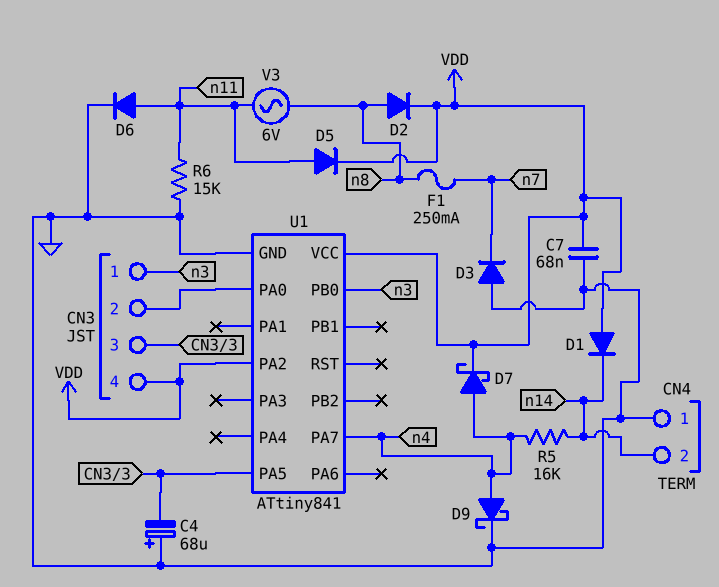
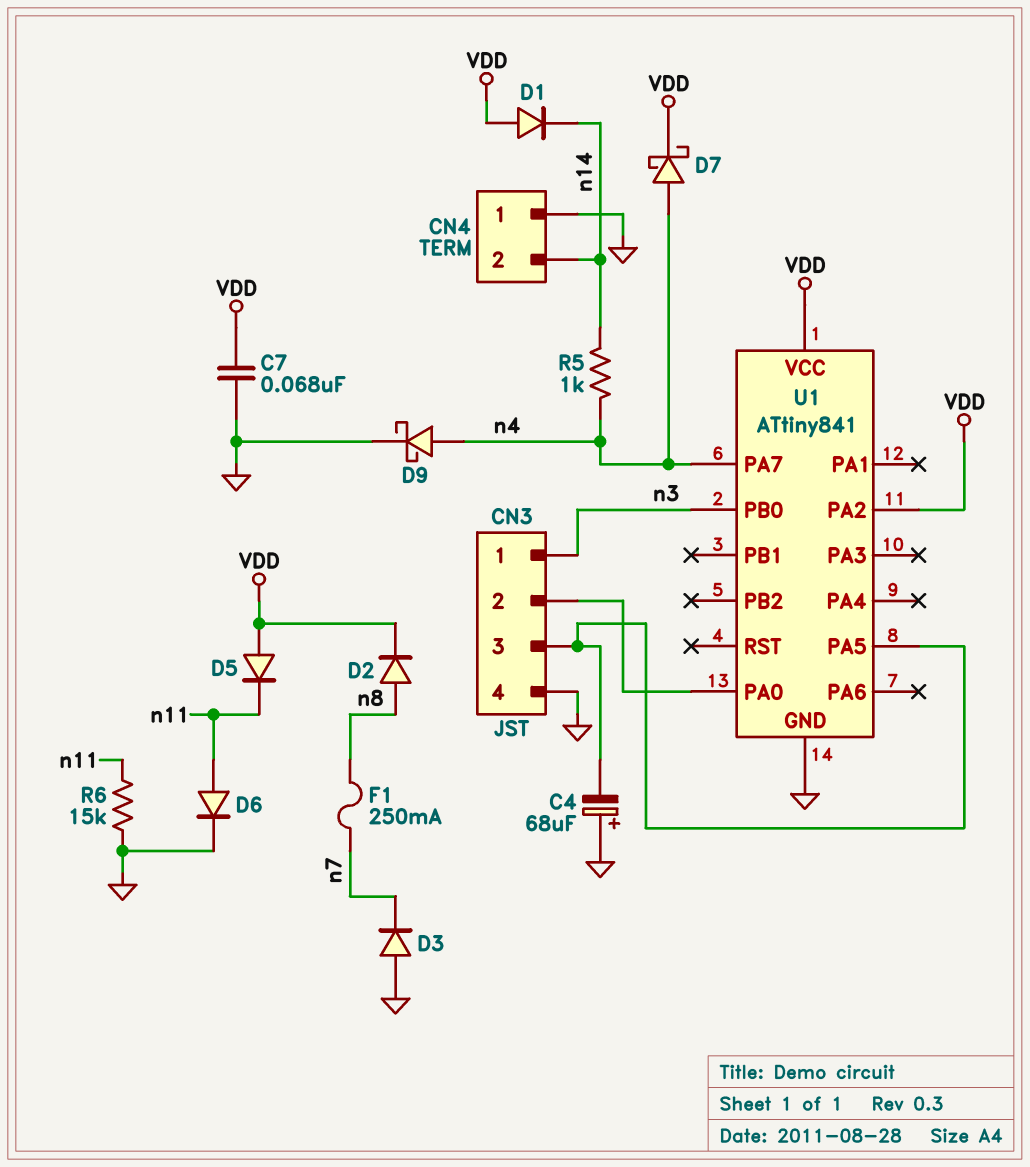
CN3 pin 4: VDD -> GND
D5: diode (A n11, K VDD) -> diode (A VDD, K n11)
R5: 16k (n4, n14) -> 1k (n4, n14)
V3: AC 6V (n8, n11) -> none

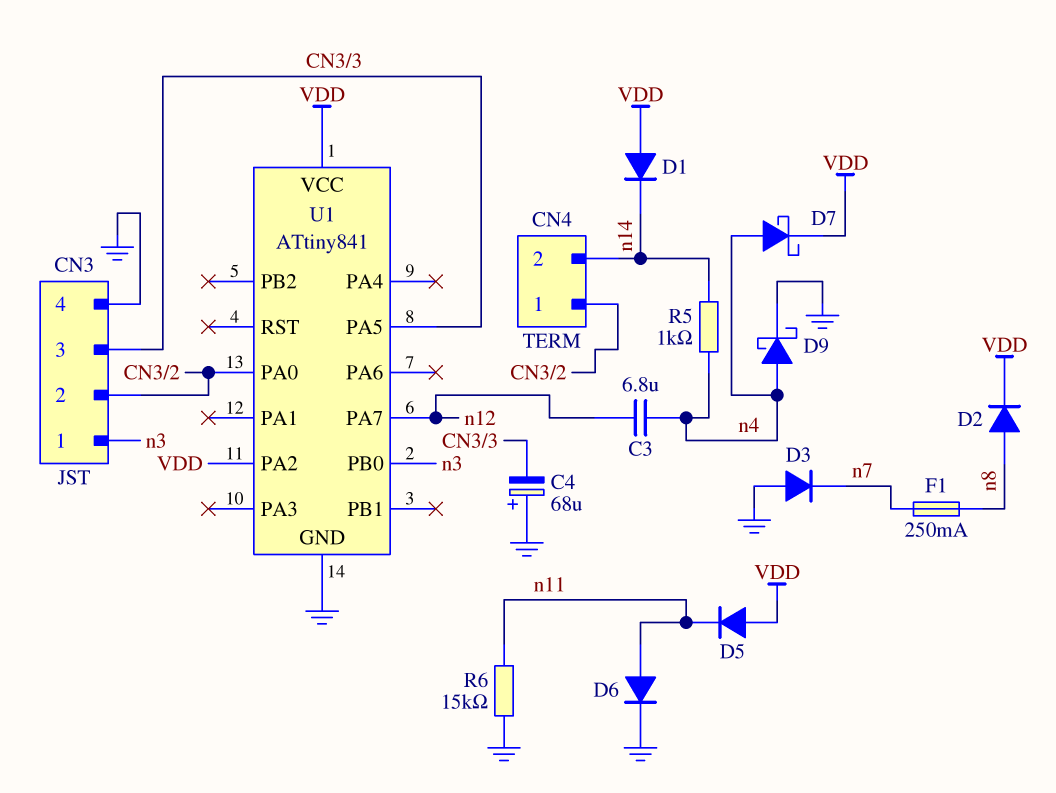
C3: none -> 6.8uF (n4, n12)
C7: 68nF (GND, VDD) -> none
CN4 pin 1: GND -> CN3/2
U1 pin PA7: n4 -> n12

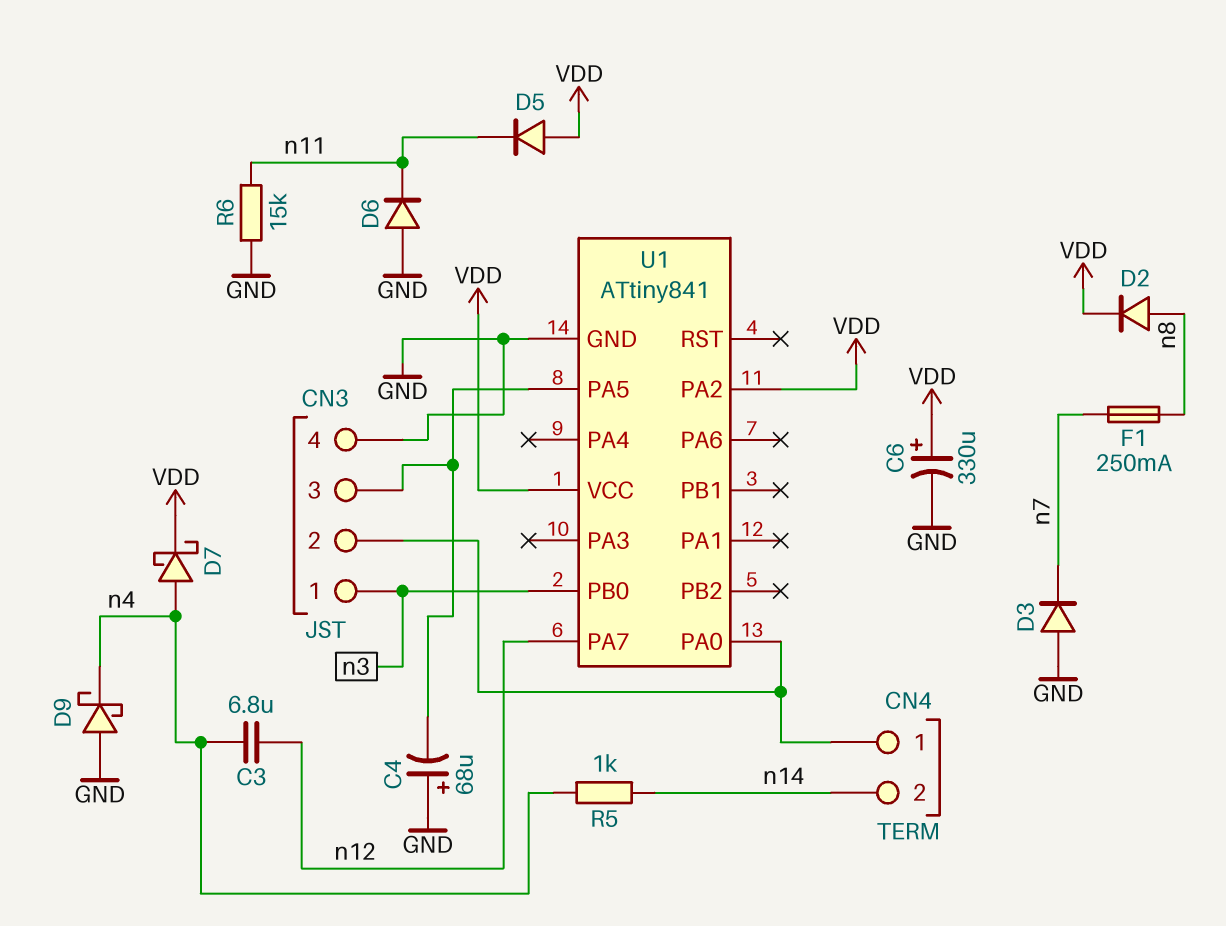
C6: none -> 330uF (plus VDD, minus GND)
D1: diode (A VDD, K n14) -> none
D6: diode (A n11, K GND) -> diode (A GND, K n11)
D9: schottky (A n4, K GND) -> schottky (A GND, K n4)

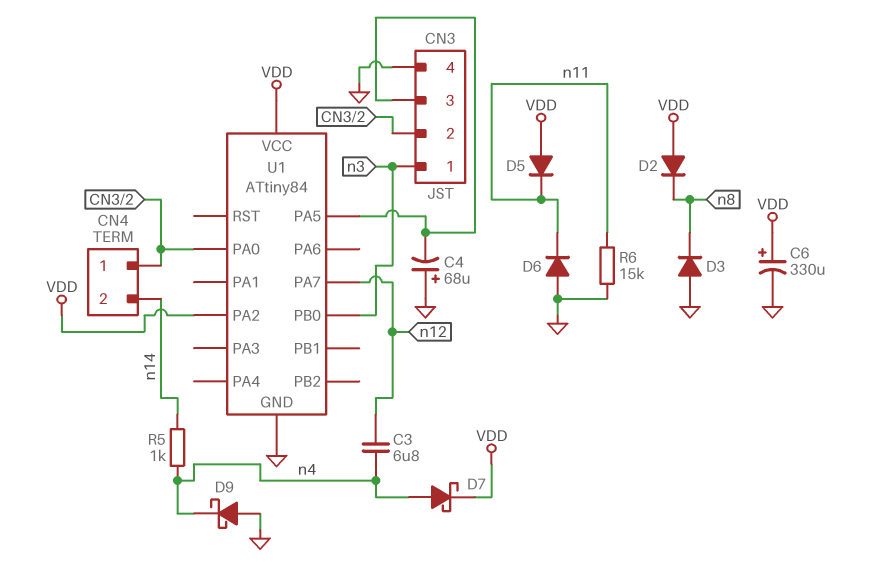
D2: diode (A n8, K VDD) -> diode (A VDD, K n8)
D3: diode (A GND, K n7) -> diode (A GND, K n8)
F1: 250mA (n7, n8) -> none
U1: ATtiny841 -> ATtiny84

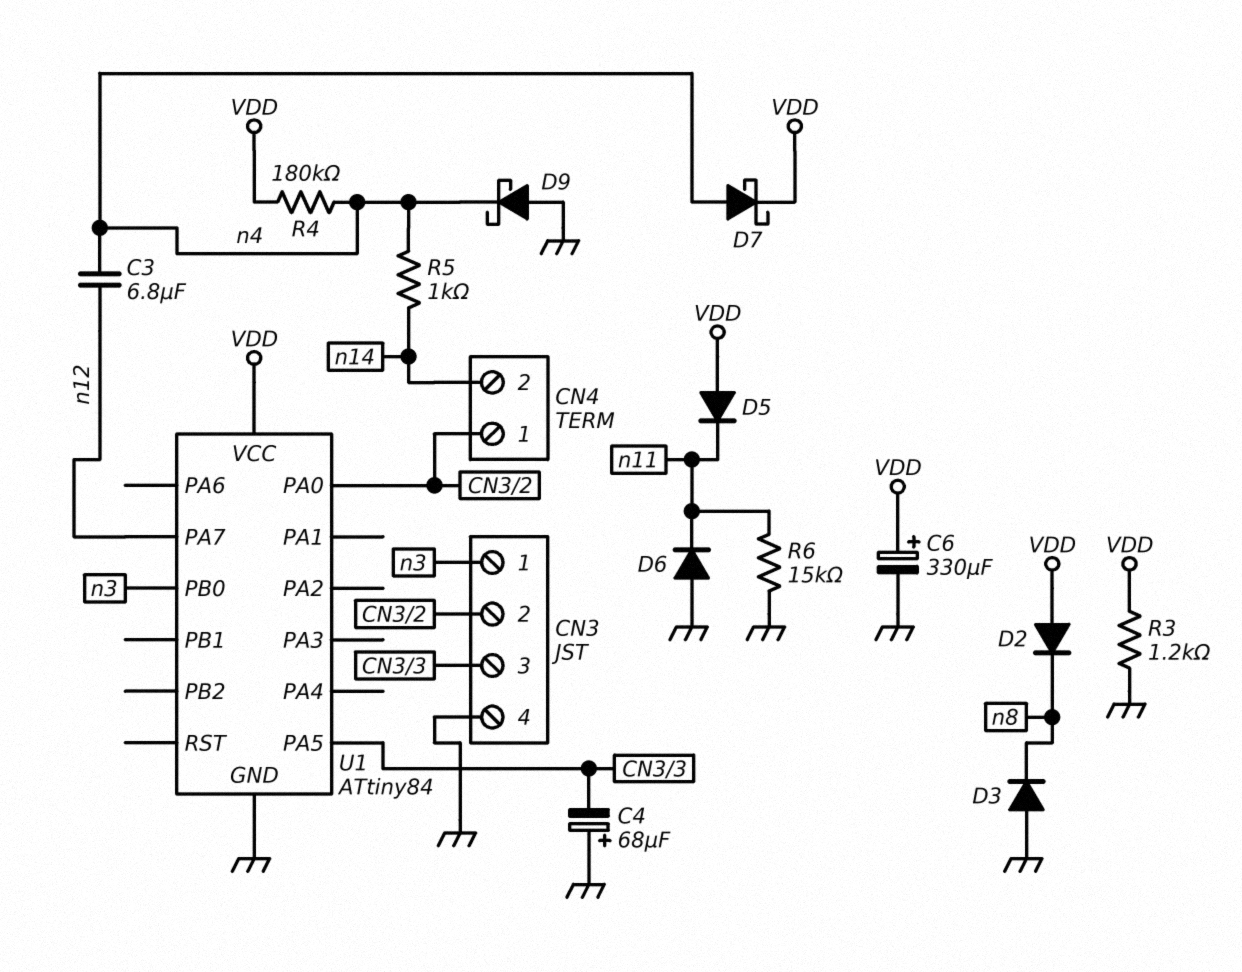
R3: none -> 1.2k (GND, VDD)
R4: none -> 180k (VDD, n4)
U1 pin PA2: VDD -> none

